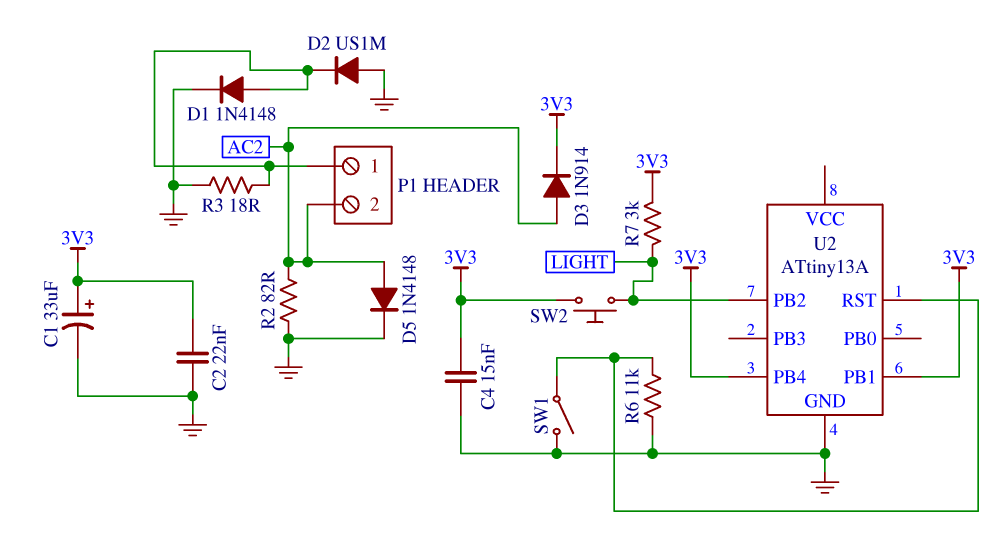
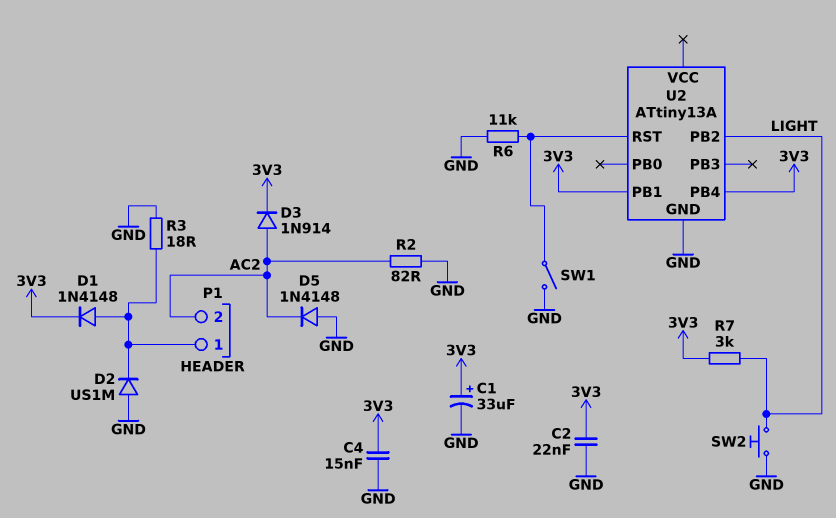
D1: diode 1N4148 (A P1/1, K GND) -> diode 1N4148 (A P1/1, K 3V3)
D5: diode 1N4148 (A AC2, K GND) -> diode 1N4148 (A GND, K AC2)
SW2: button (3V3, LIGHT) -> button (GND, LIGHT)

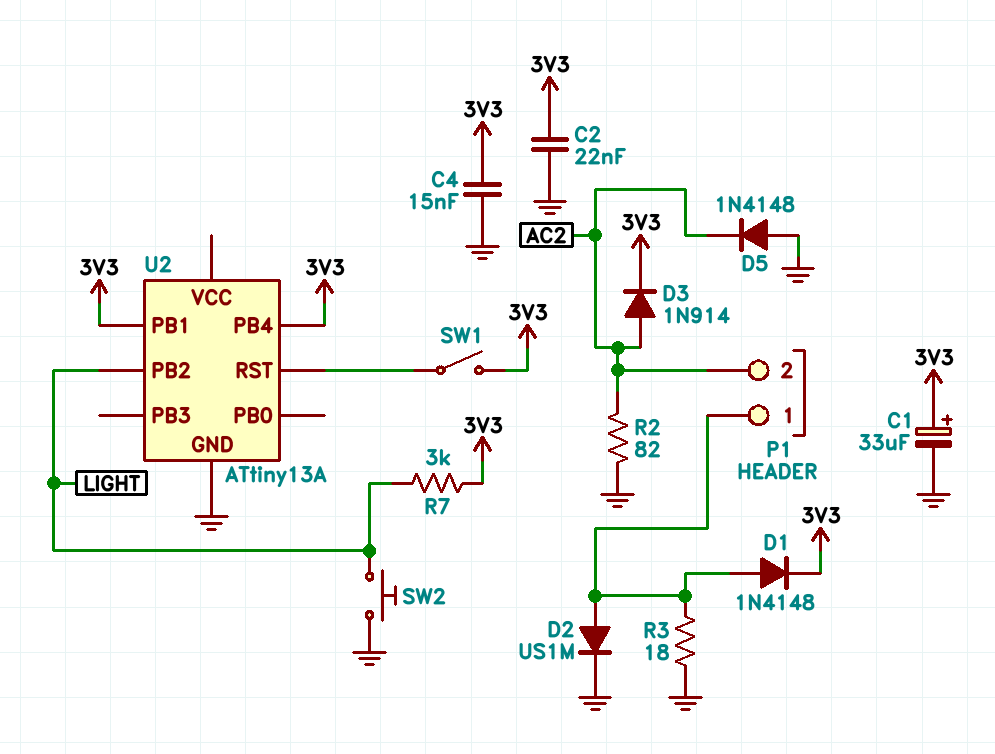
D2: diode US1M (A GND, K P1/1) -> diode US1M (A P1/1, K GND)
R6: 11k (GND, U2/RST) -> none
SW1: switch (GND, U2/RST) -> switch (3V3, U2/RST)

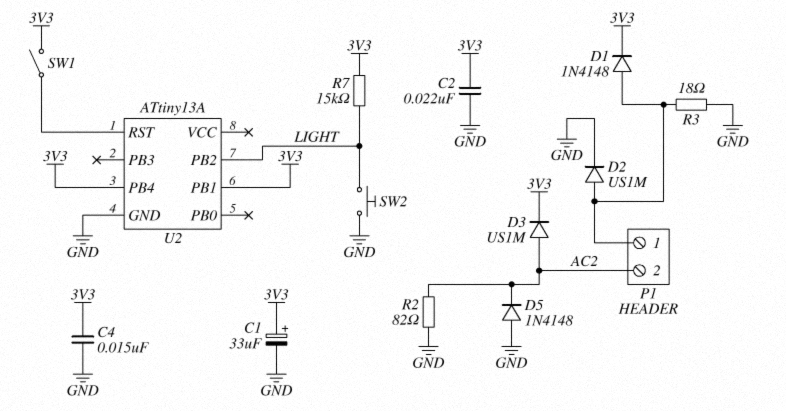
D3: diode 1N914 (A AC2, K 3V3) -> diode US1M (A AC2, K 3V3)
R7: 3k (3V3, LIGHT) -> 15k (3V3, LIGHT)

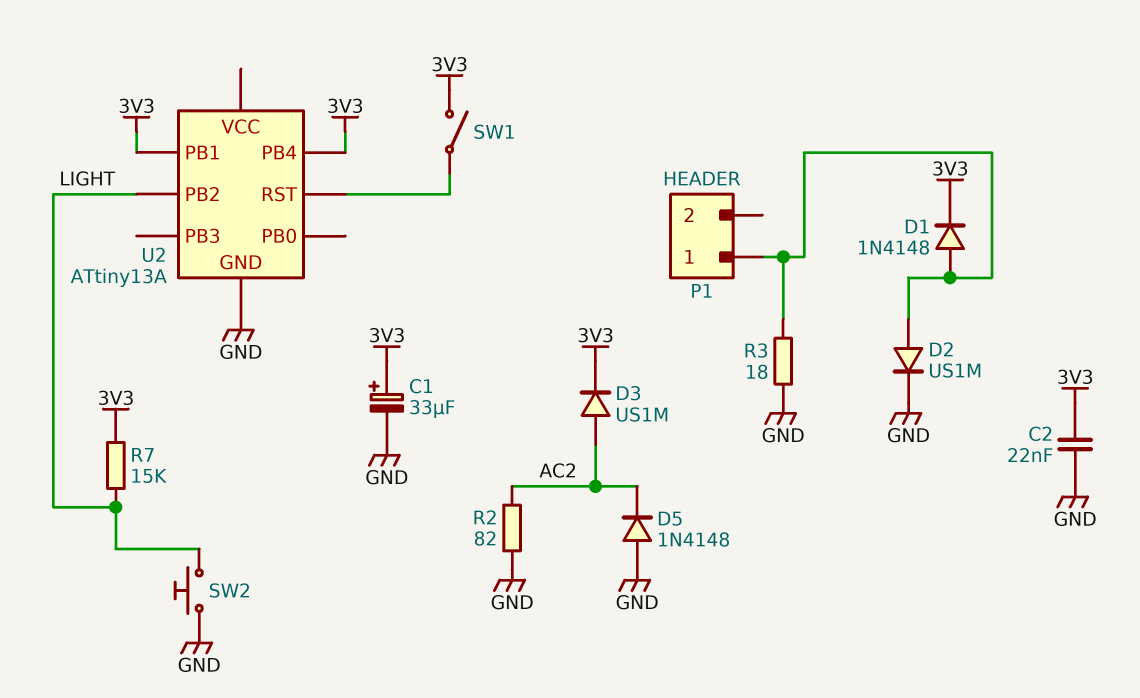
C4: 15nF (3V3, GND) -> none
P1 pin 2: AC2 -> none

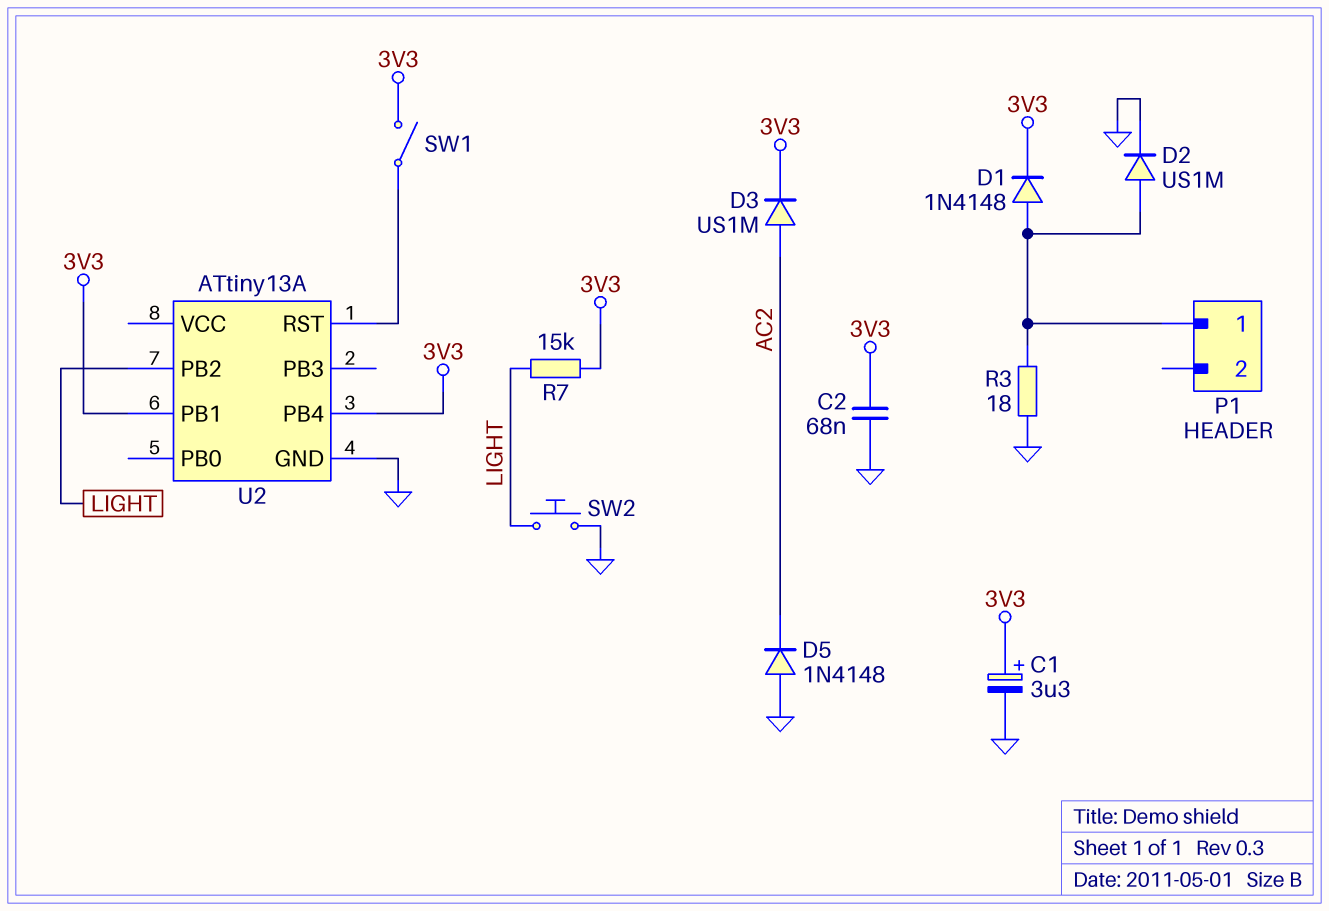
C1: 33uF (plus 3V3, minus GND) -> 3.3uF (plus 3V3, minus GND)
C2: 22nF (3V3, GND) -> 68nF (3V3, GND)
R2: 82 (AC2, GND) -> none

